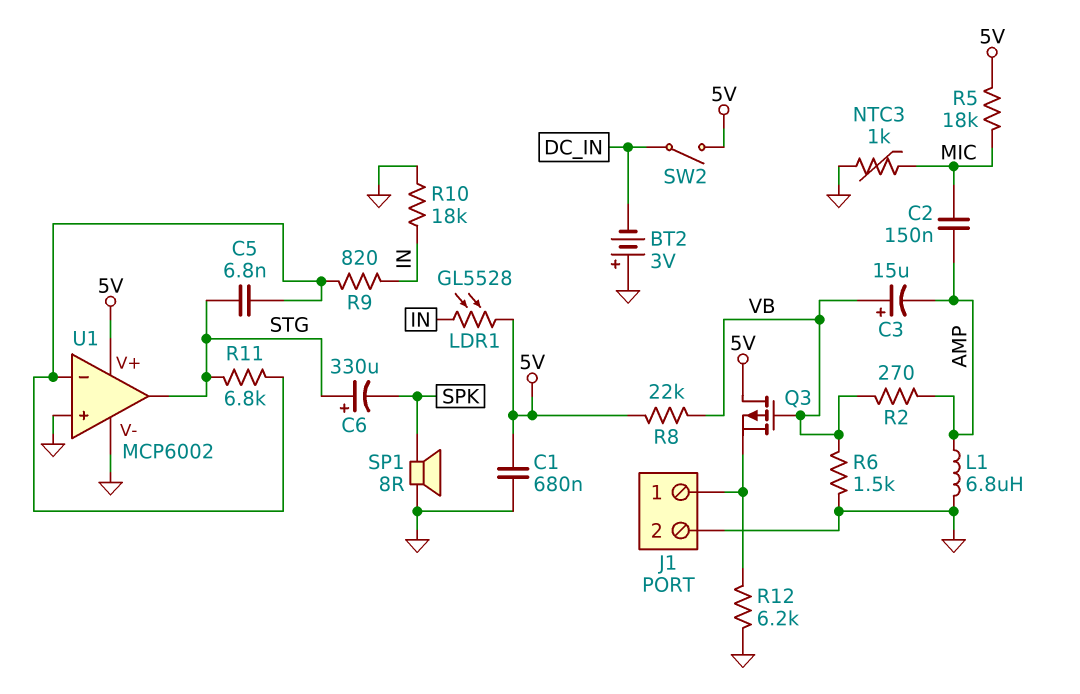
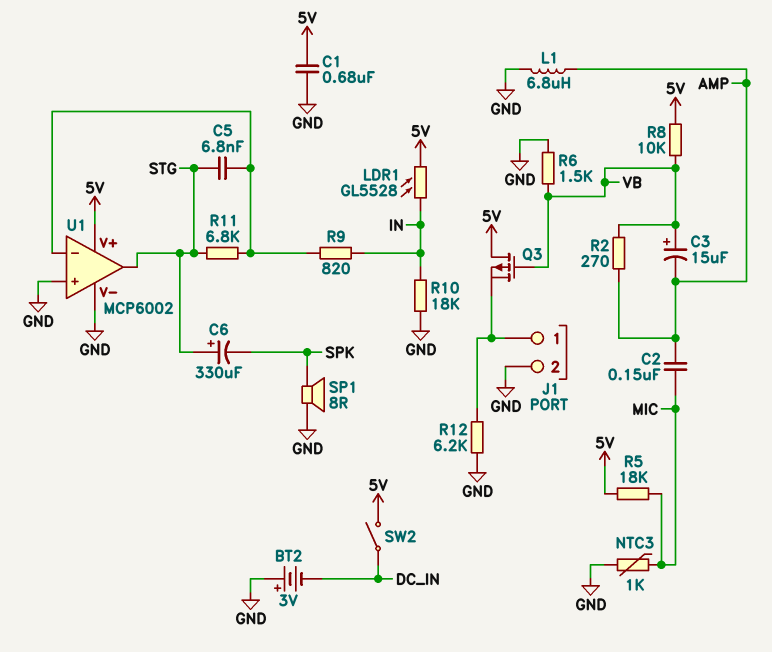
R8: 22k (5V, VB) -> 10k (5V, VB)

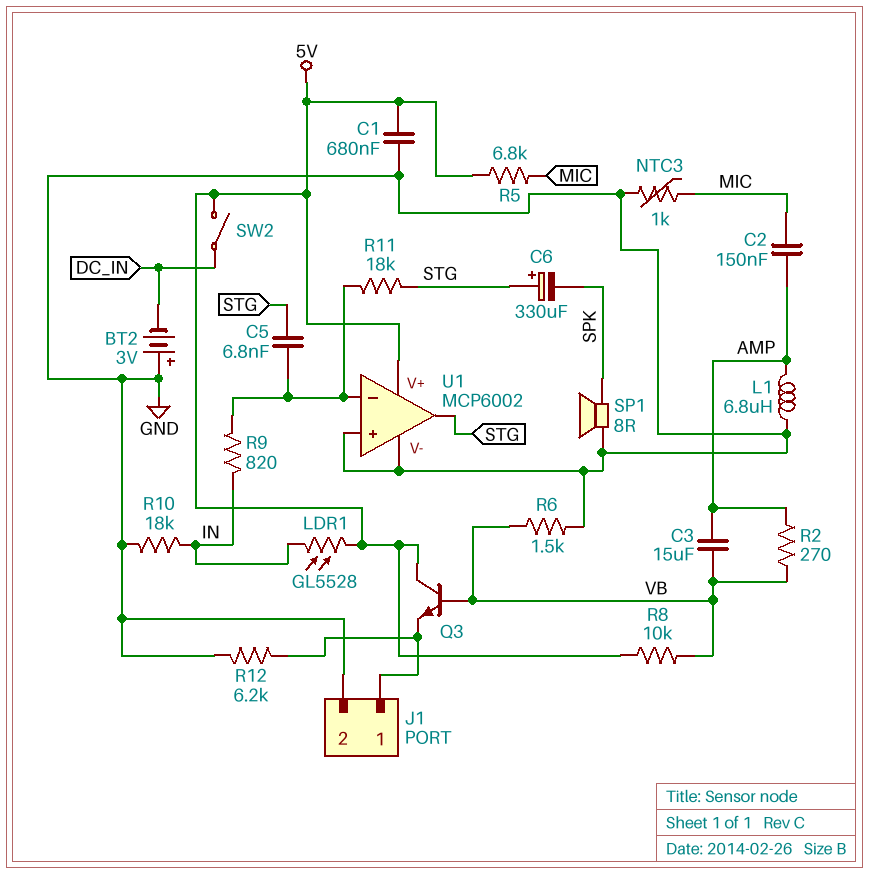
C3: 15uF (plus VB, minus AMP) -> 15uF (AMP, VB)
Q3: PMOS (G VB, D 5V, S J1/1) -> NPN (B VB, C 5V, E J1/1)
R5: 18k (5V, MIC) -> 6.8k (5V, MIC)
R11: 6.8k (STG, U1/in-) -> 18k (STG, U1/in-)

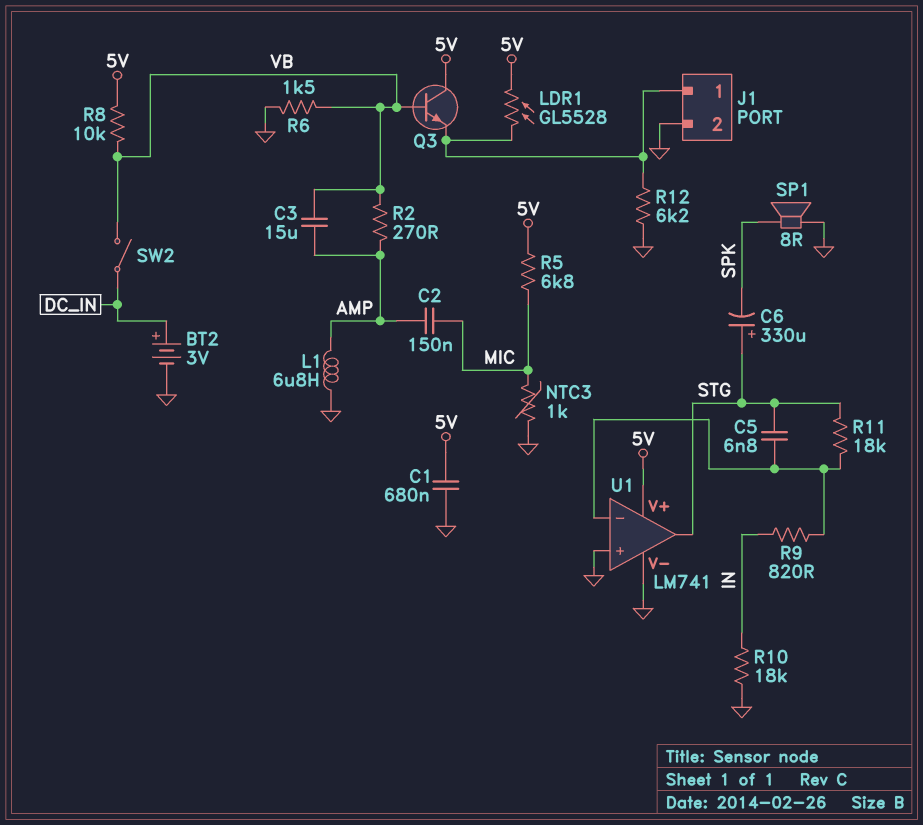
BT2: 3V (plus GND, minus DC_IN) -> 3V (plus DC_IN, minus GND)
LDR1: GL5528 (5V, IN) -> GL5528 (5V, J1/1)
SW2: switch (5V, DC_IN) -> switch (DC_IN, VB)
U1: MCP6002 -> LM741

